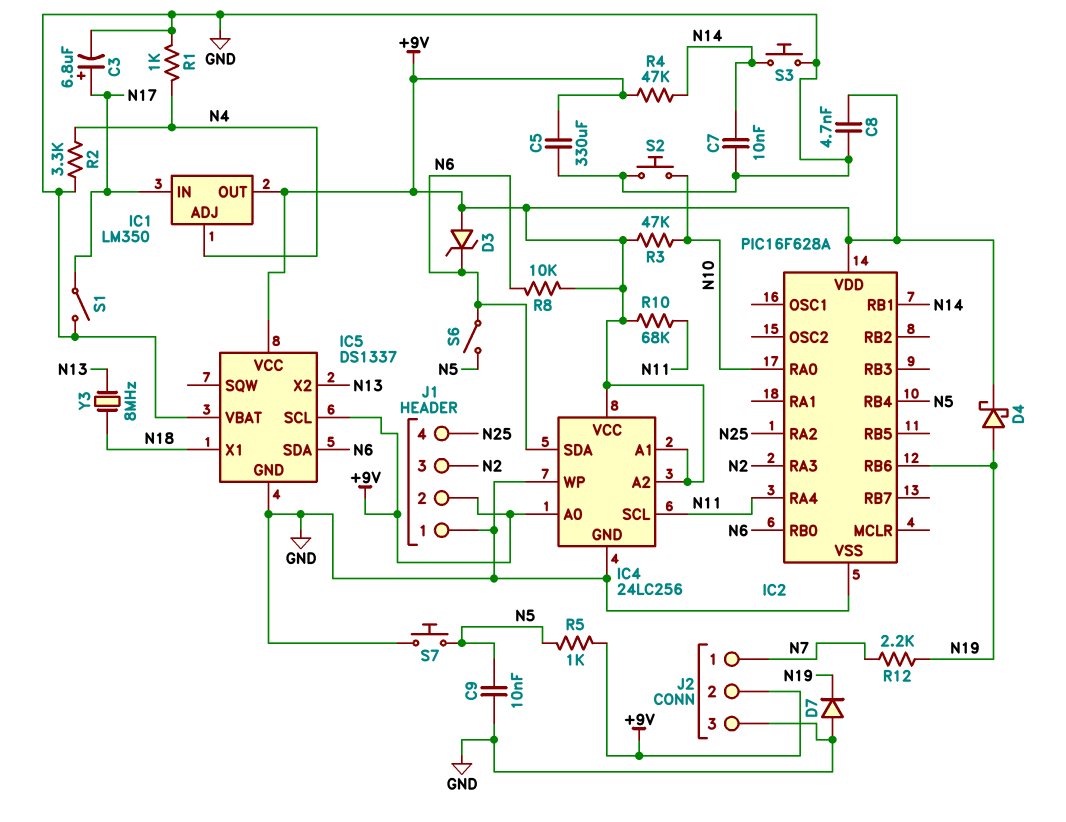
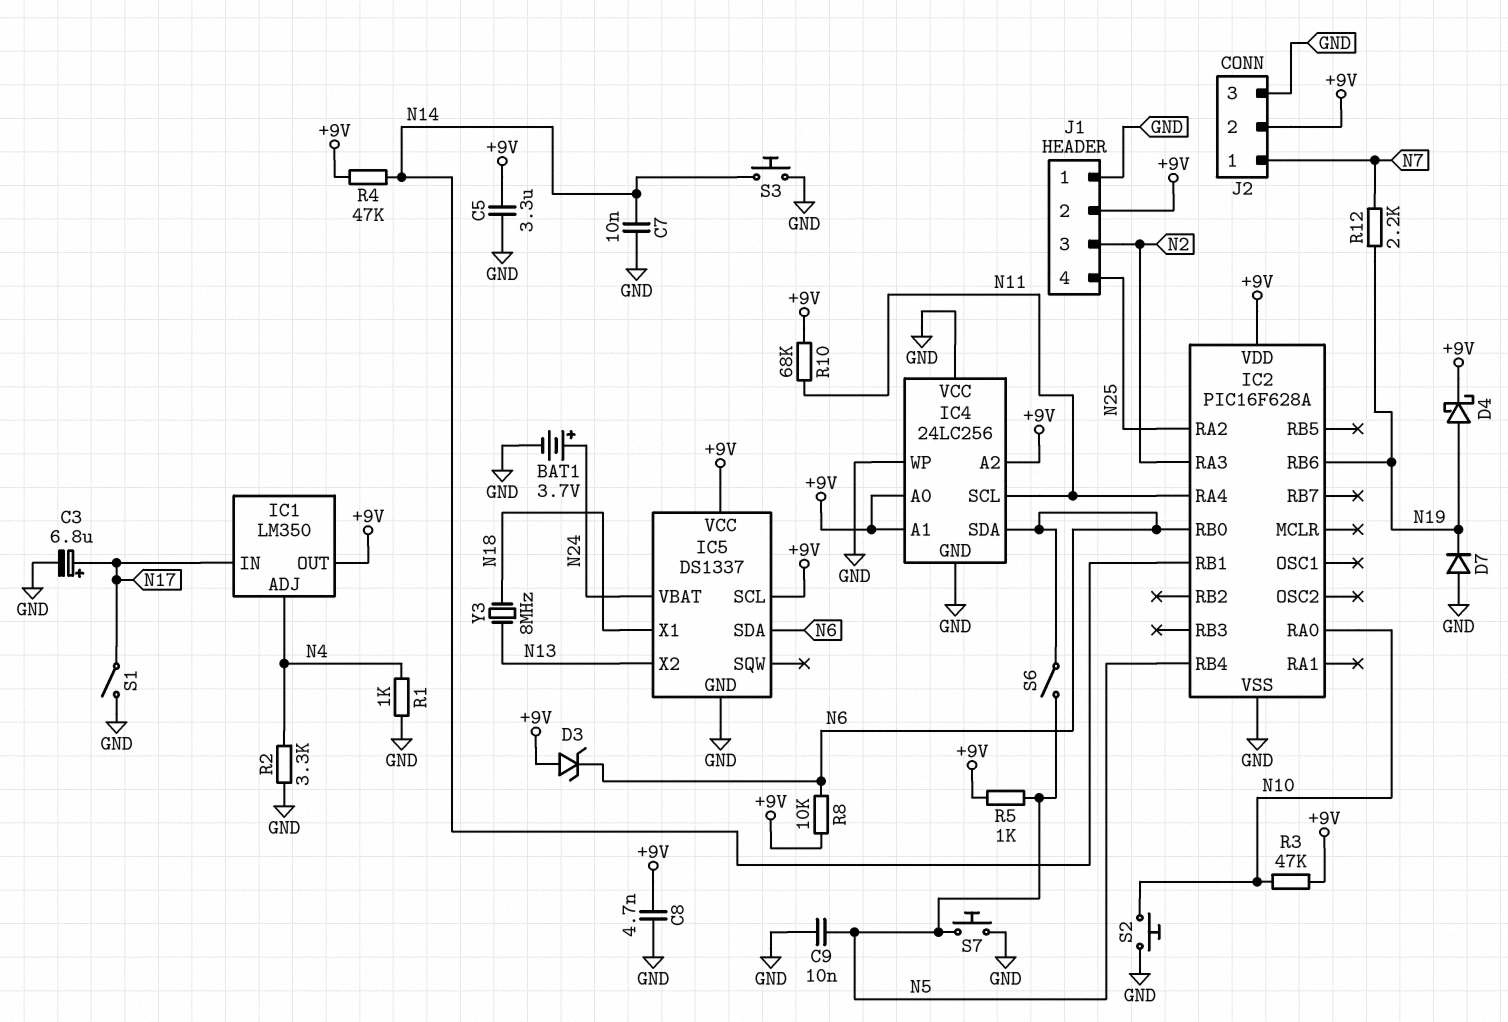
BAT1: none -> 3.7V (plus N24, minus GND)
C5: 330uF (+9V, GND) -> 3.3uF (+9V, GND)
IC4 pin VCC: +9V -> GND
IC5 pin VBAT: GND -> N24

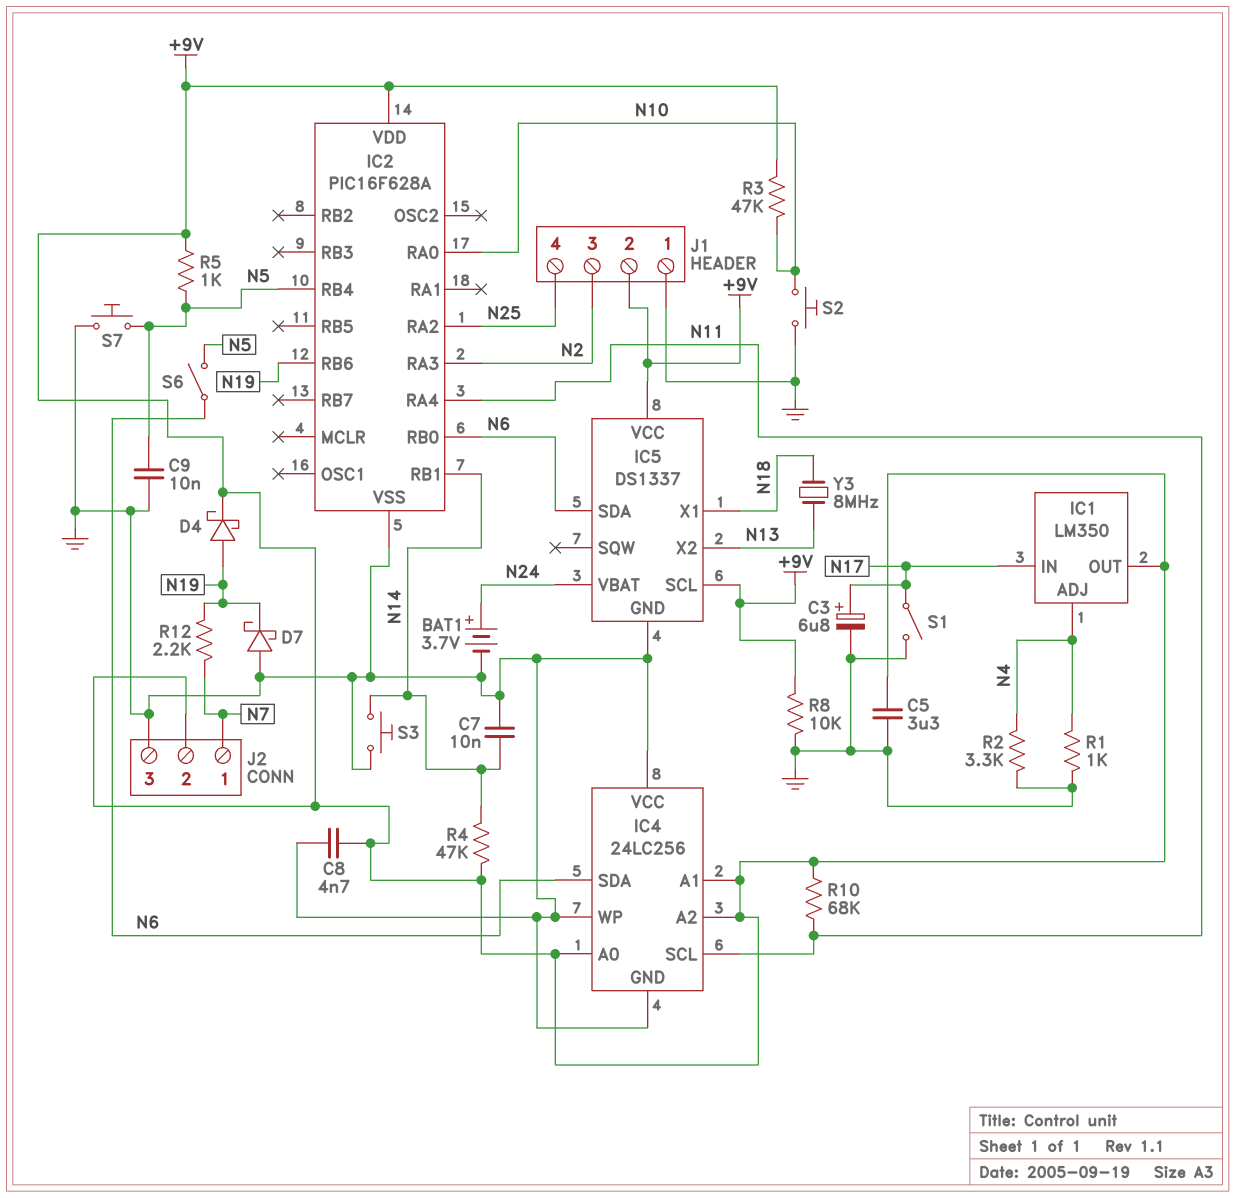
D3: zener (A +9V, K N6) -> none
D7: diode (A GND, K N19) -> schottky (A GND, K N19)
R8: 10k (+9V, N6) -> 10k (+9V, GND)

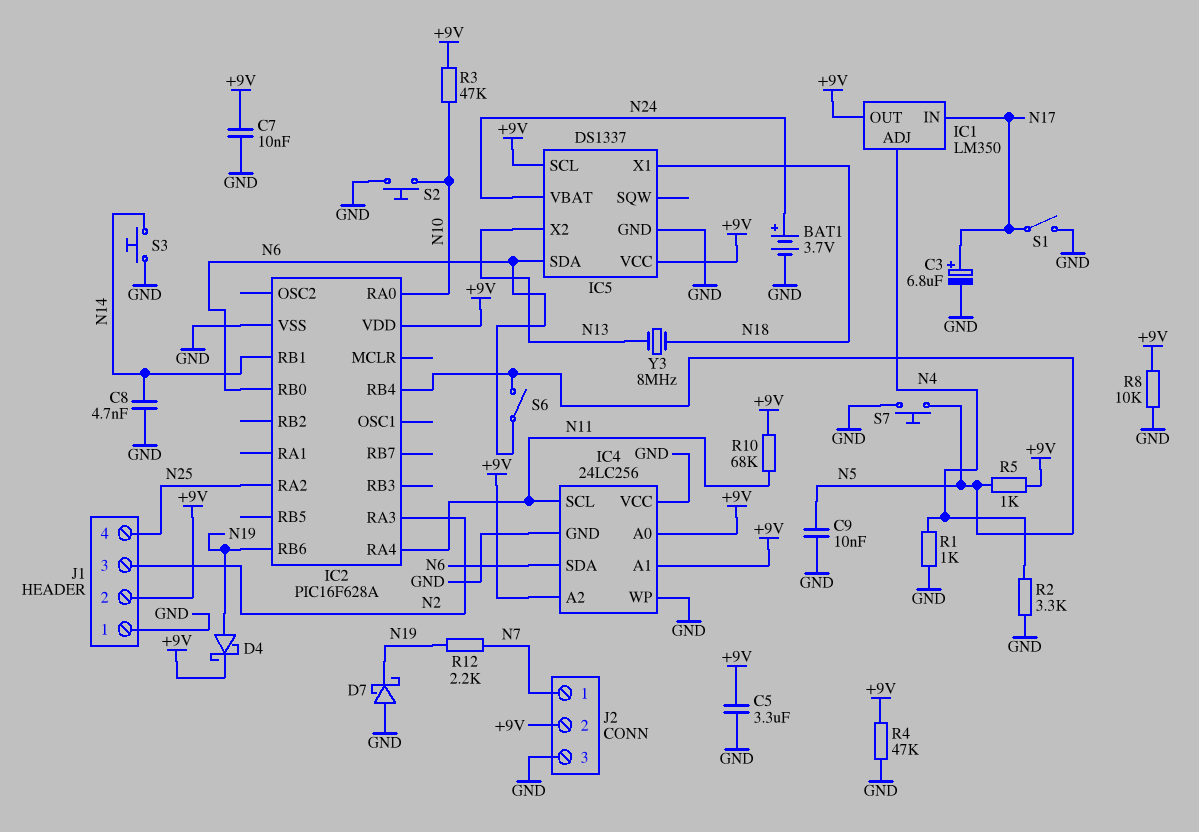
C7: 10nF (GND, N14) -> 10nF (+9V, GND)
C8: 4.7nF (+9V, GND) -> 4.7nF (GND, N14)
R4: 47k (+9V, N14) -> 47k (+9V, GND)

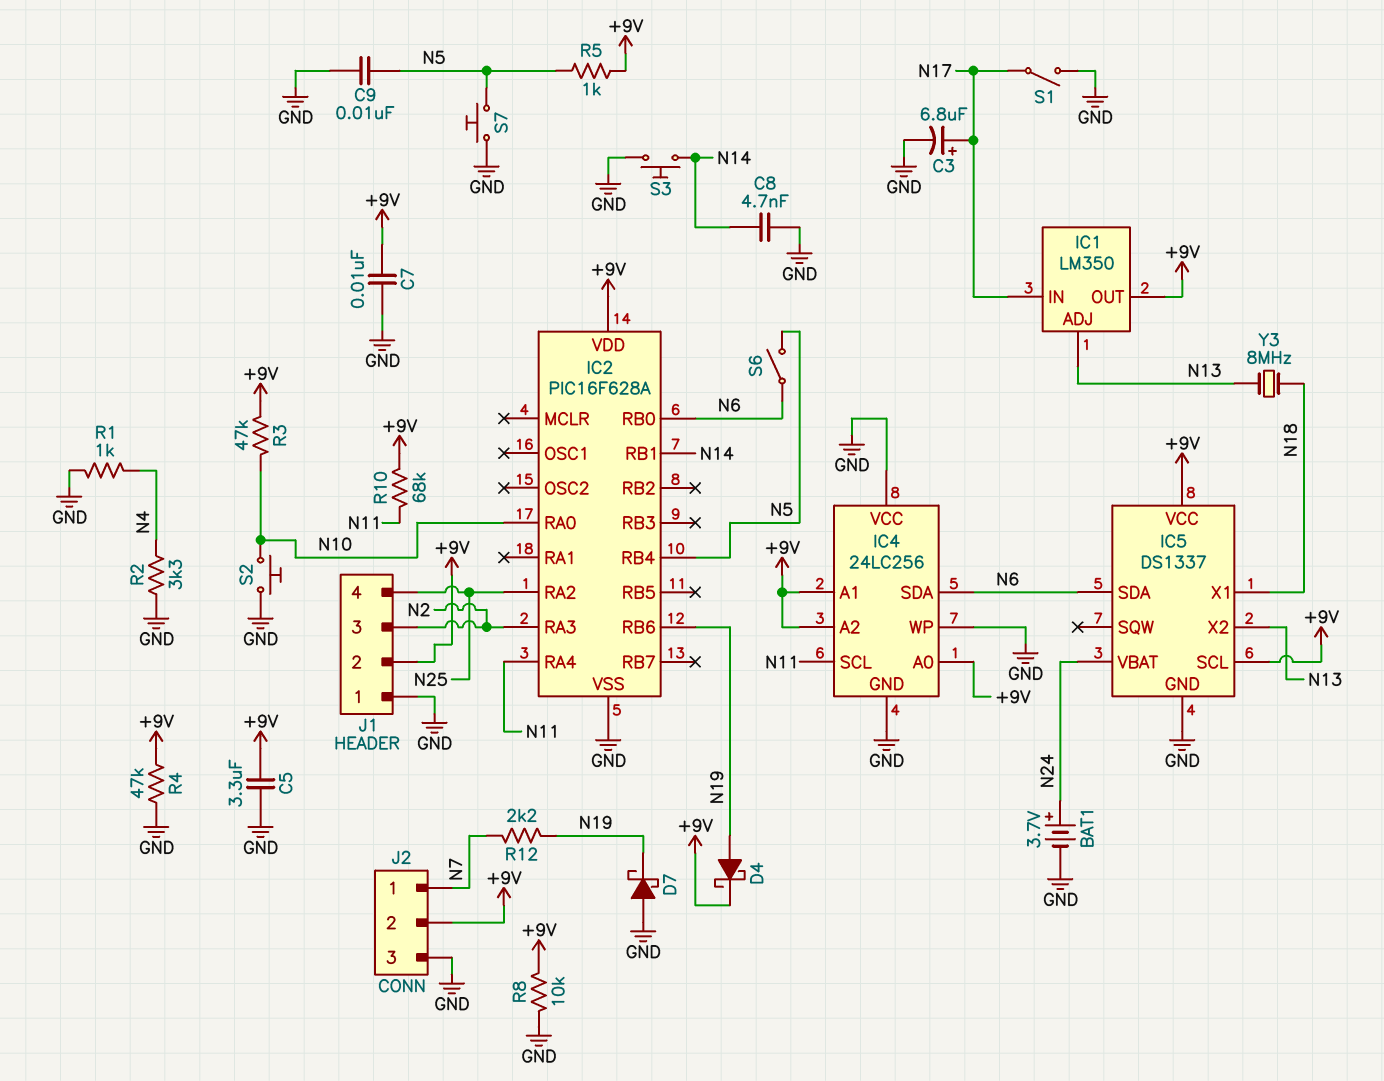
IC1 pin ADJ: N4 -> N13

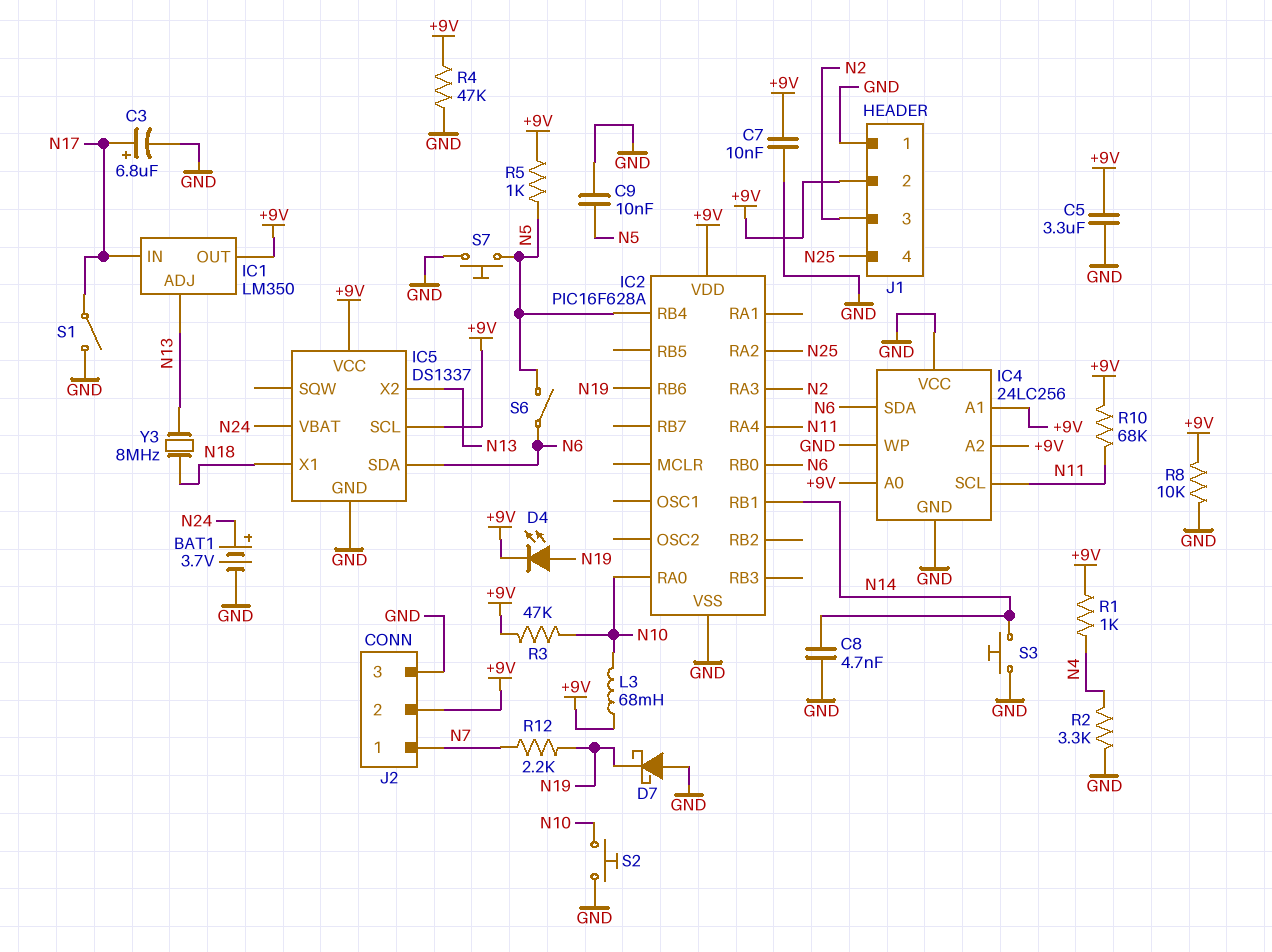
D4: schottky (A N19, K +9V) -> LED (A N19, K +9V)
L3: none -> 68mH (+9V, N10)
R1: 1k (GND, N4) -> 1k (+9V, N4)

